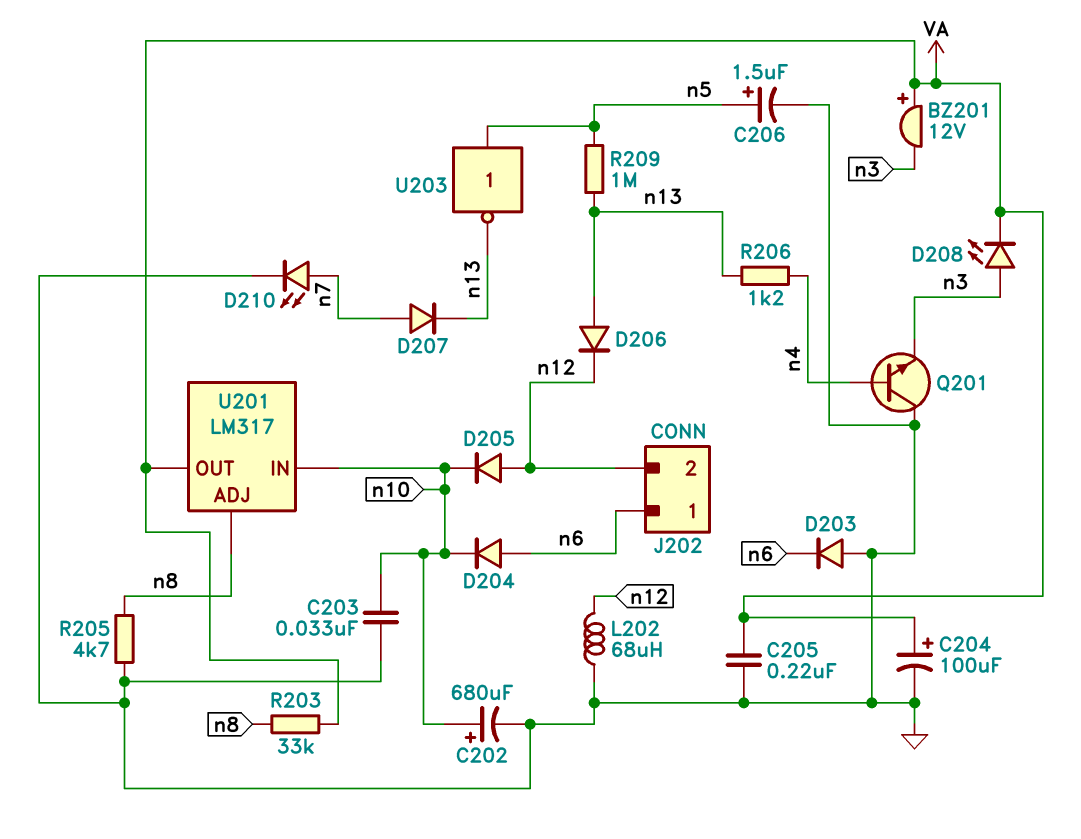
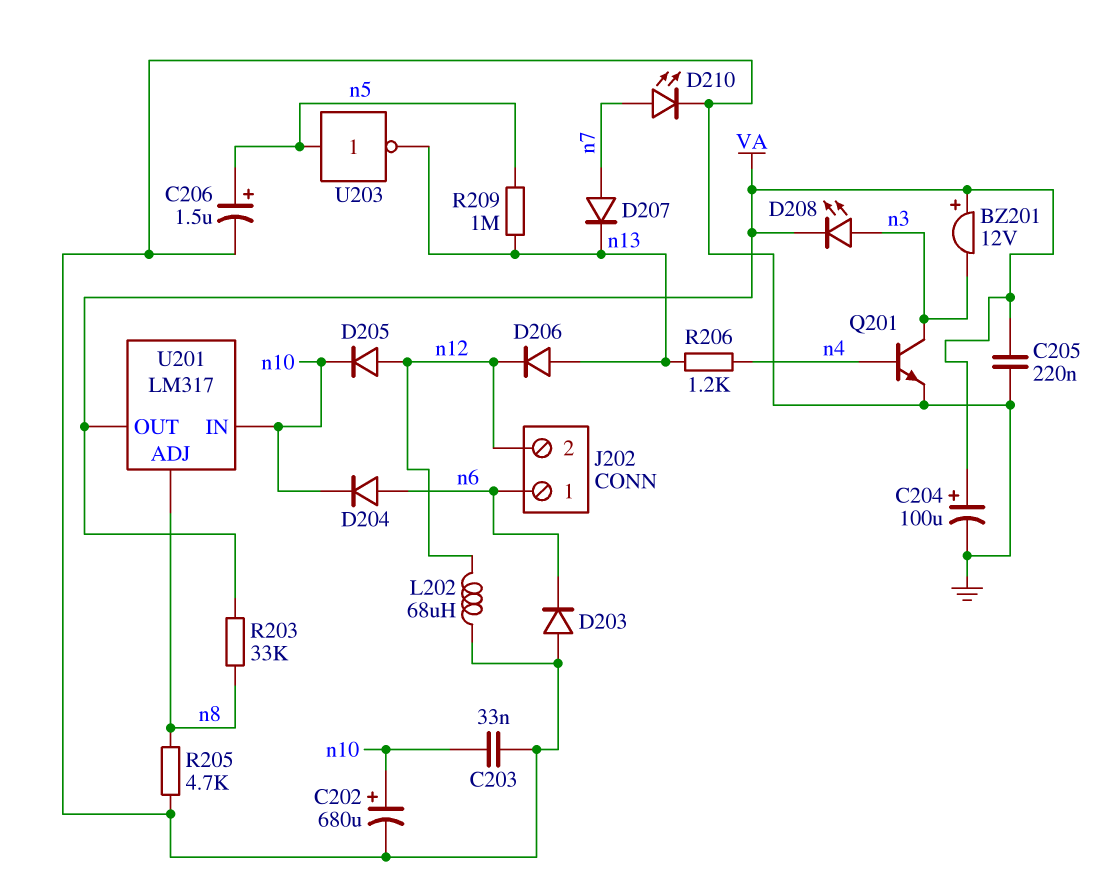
Q201: NPN (B n4, C GND, E n3) -> NPN (B n4, C n3, E GND)

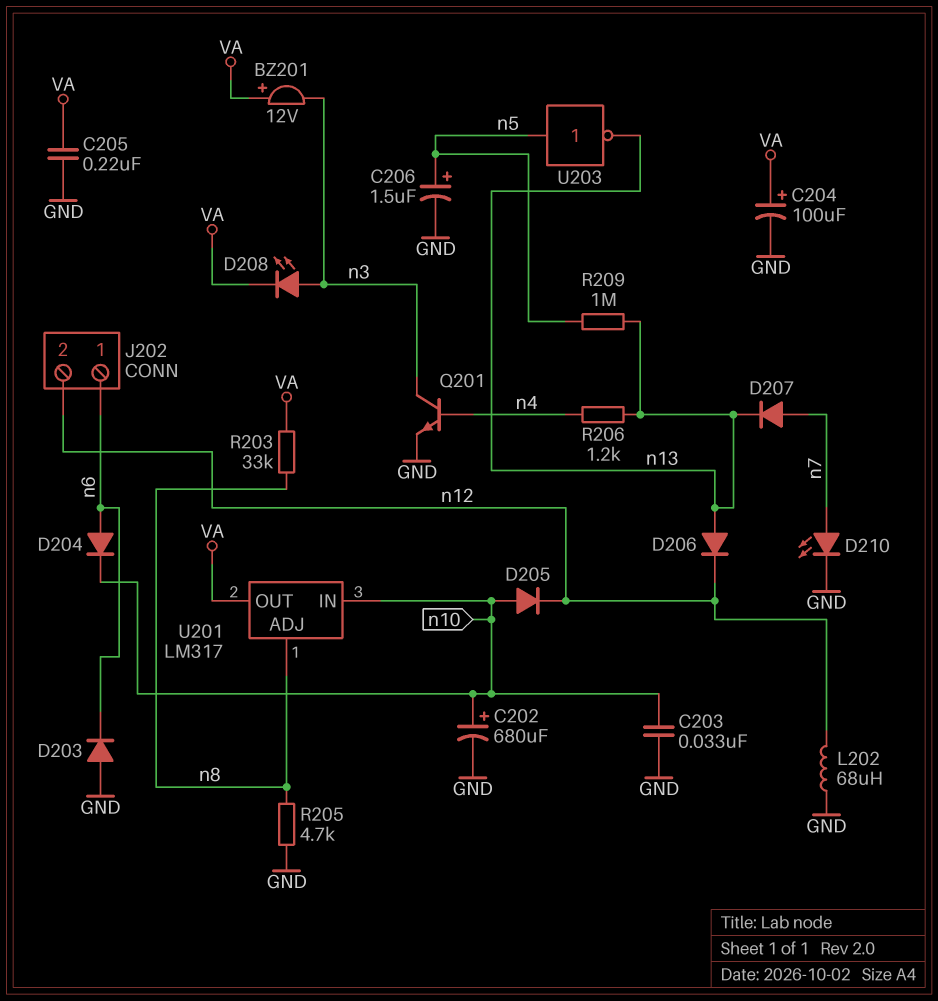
D205: diode (A n12, K n10) -> diode (A n10, K n12)

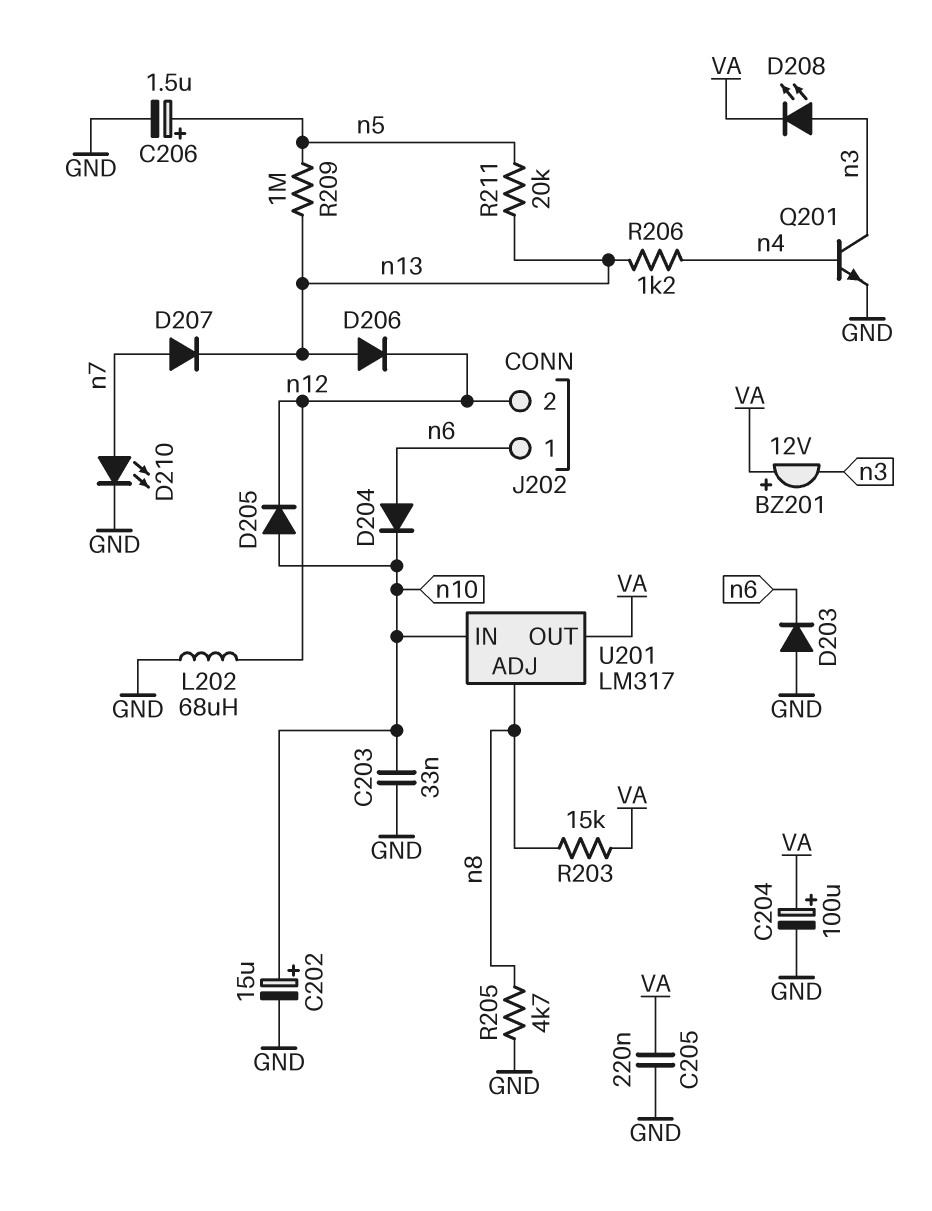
C202: 680uF (plus n10, minus GND) -> 15uF (plus n10, minus GND)
R203: 33k (VA, n8) -> 15k (VA, n8)
R211: none -> 20k (n5, n13)
U203: NOT (in n5, out n13) -> none

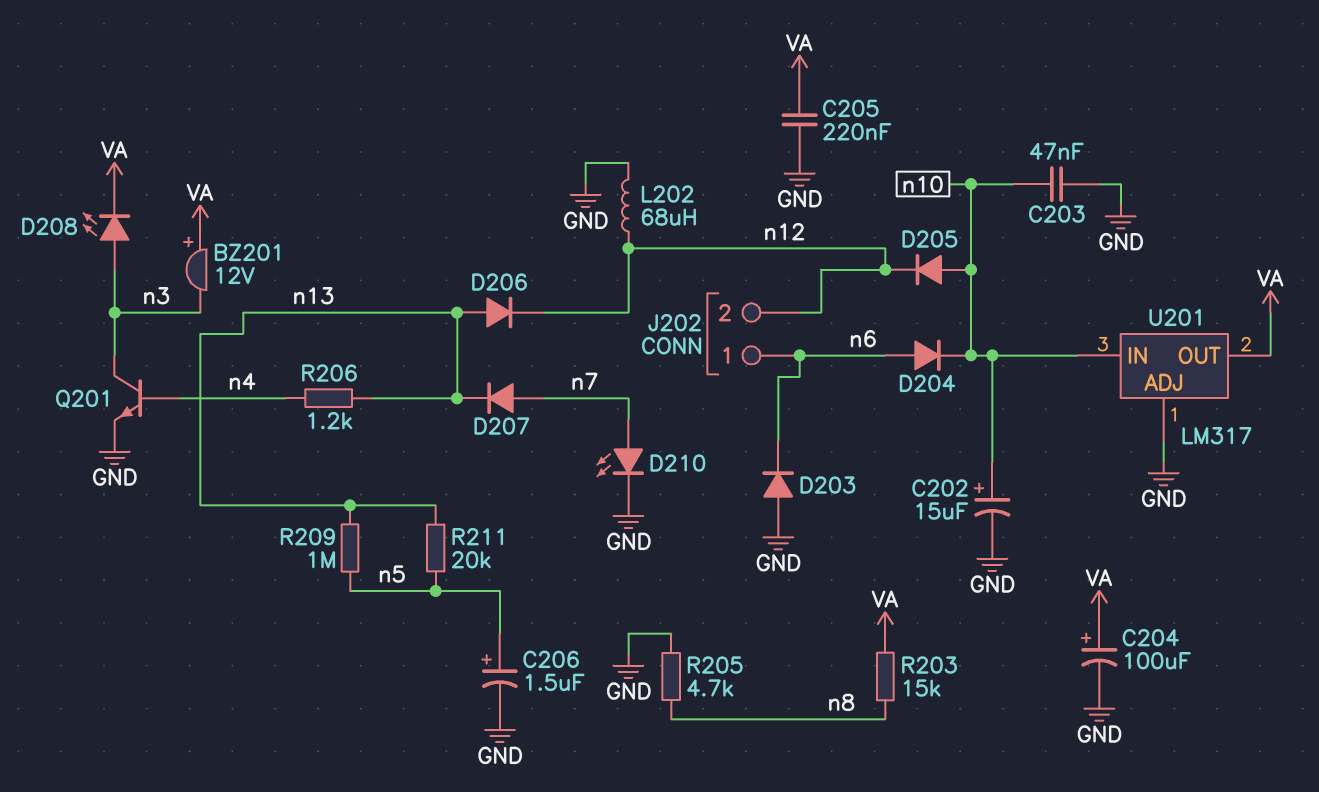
C203: 33nF (GND, n10) -> 47nF (GND, n10)
U201 pin ADJ: n8 -> GND

